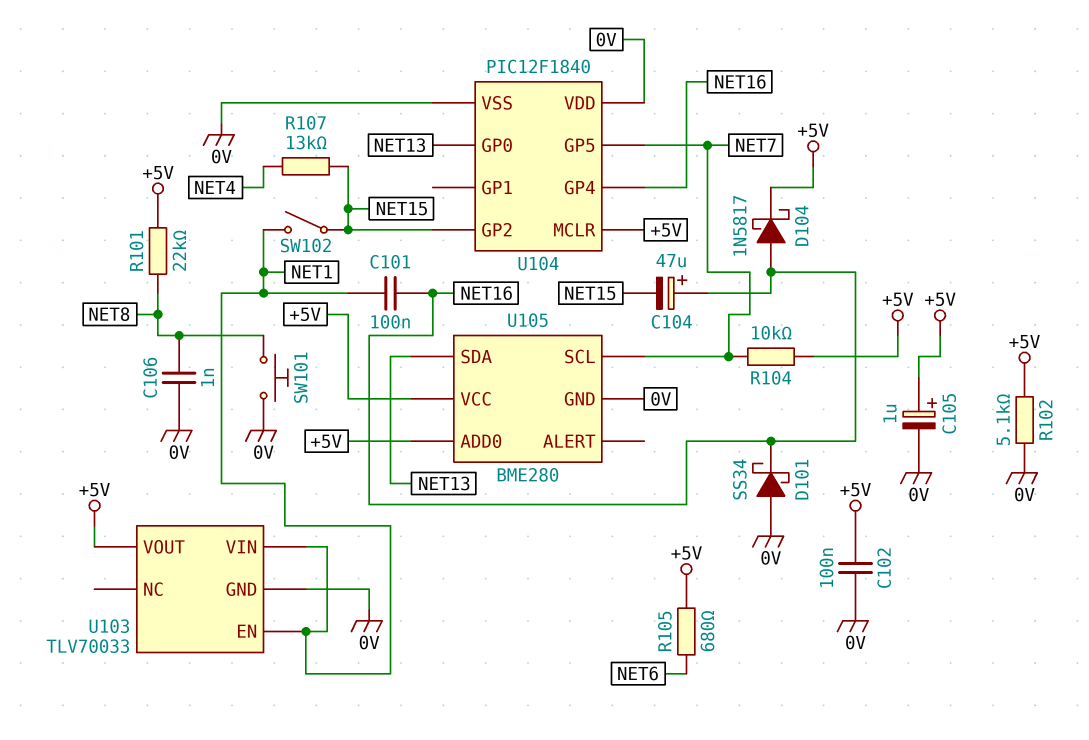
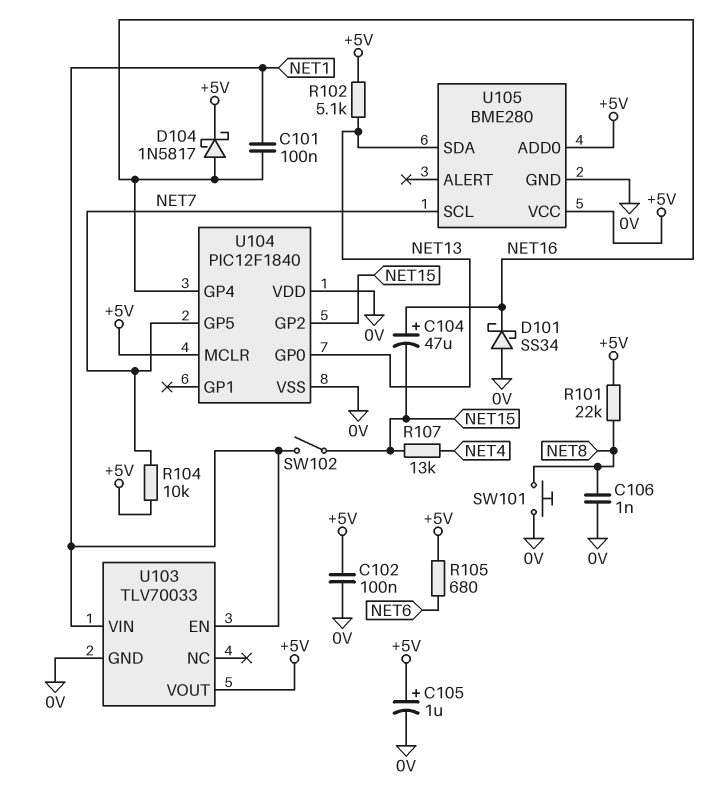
R102: 5.1k (+5V, 0V) -> 5.1k (+5V, NET13)

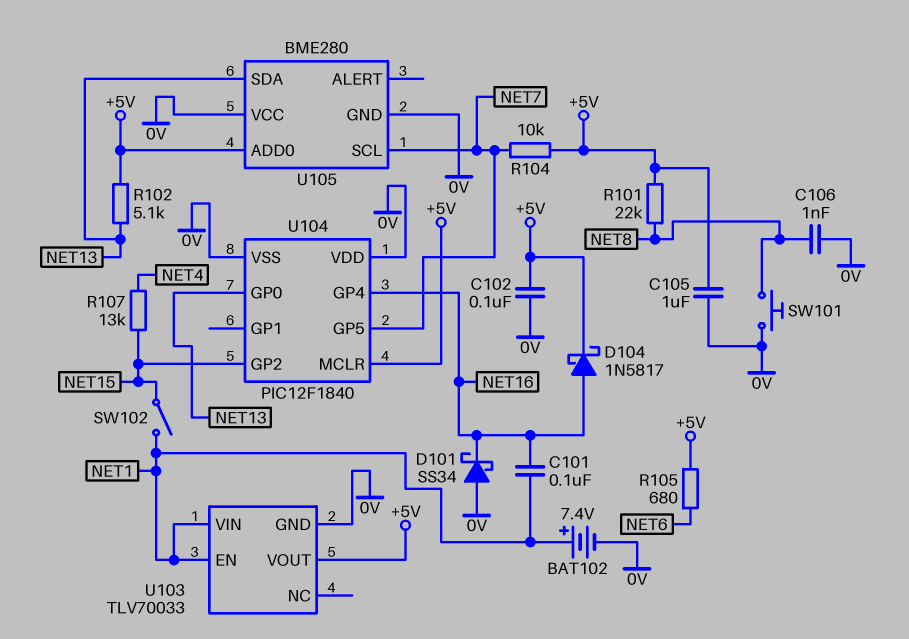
BAT102: none -> 7.4V (plus NET1, minus 0V)
C104: 47uF (plus NET16, minus NET15) -> none
C105: 1uF (plus +5V, minus 0V) -> 1uF (+5V, 0V)
U105 pin VCC: +5V -> 0V

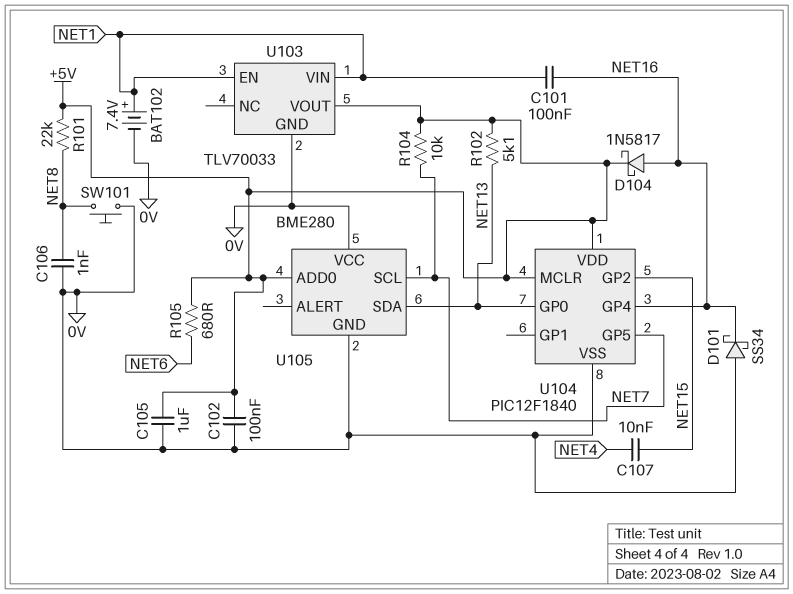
C107: none -> 10nF (NET4, NET15)
R107: 13k (NET4, NET15) -> none
SW102: switch (NET1, NET15) -> none
U104 pin VDD: 0V -> +5V

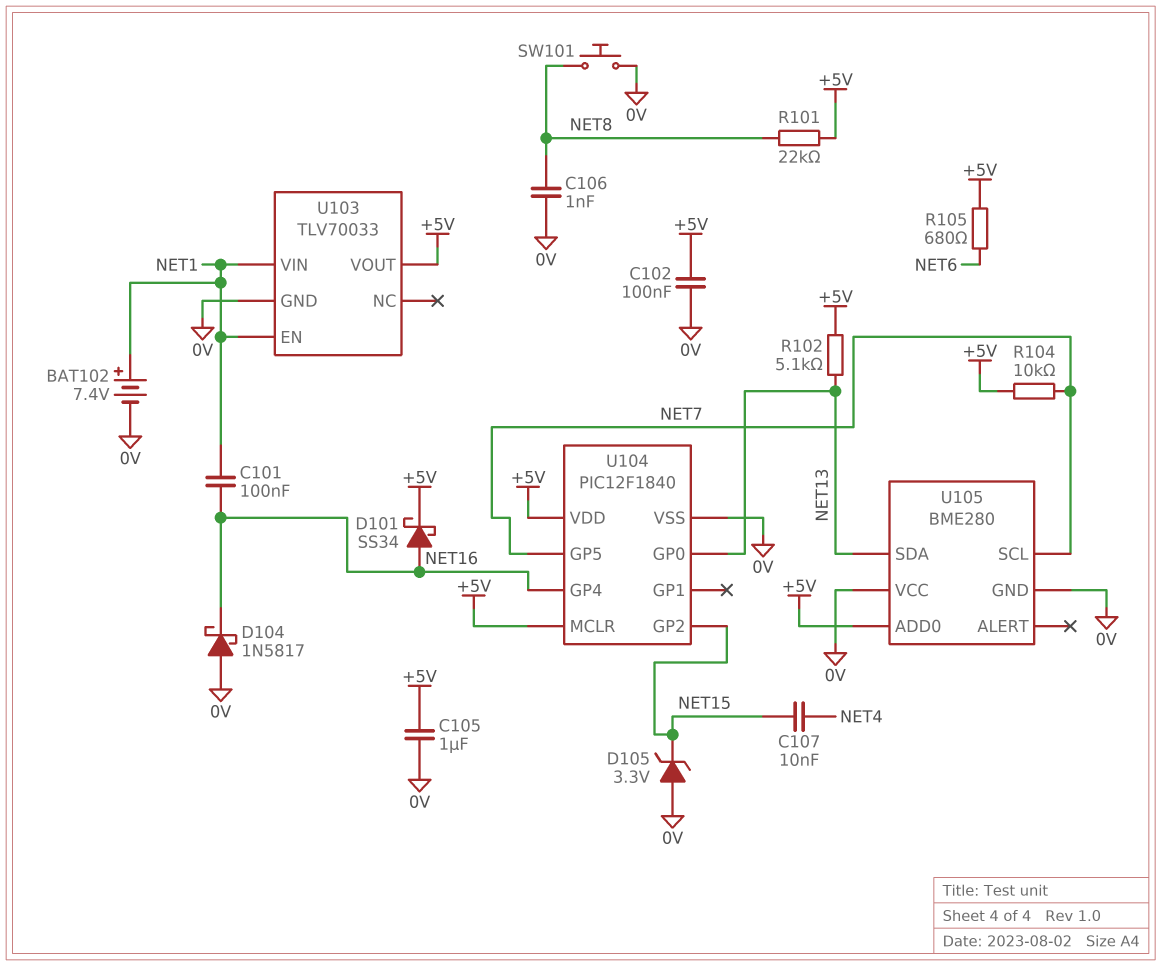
D101: schottky SS34 (A 0V, K NET16) -> schottky SS34 (A NET16, K +5V)
D104: schottky 1N5817 (A NET16, K +5V) -> schottky 1N5817 (A 0V, K NET16)
D105: none -> zener 3.3V (A 0V, K NET15)

